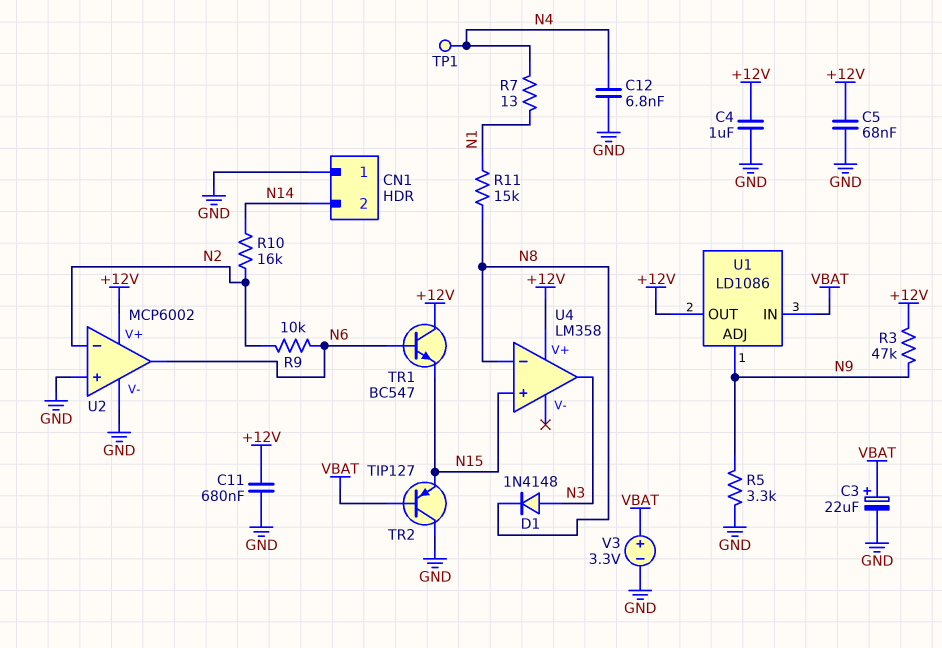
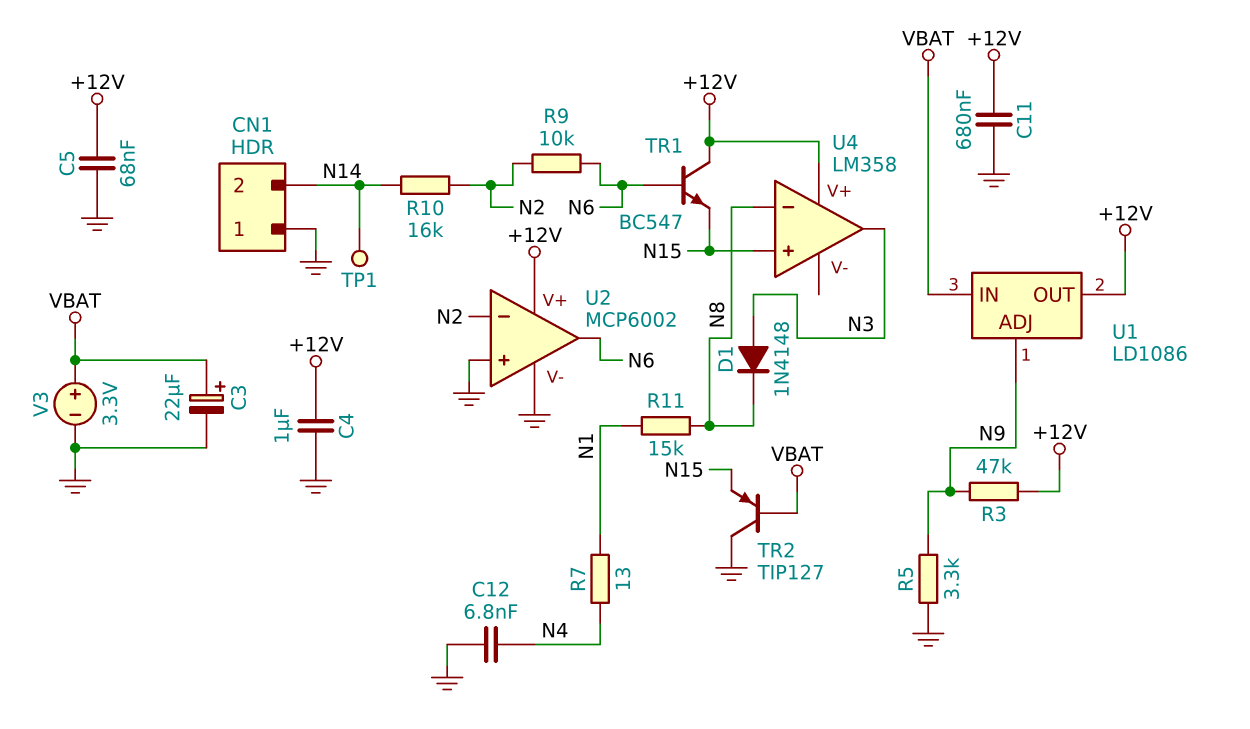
TP1: test point (N4) -> test point (N14)

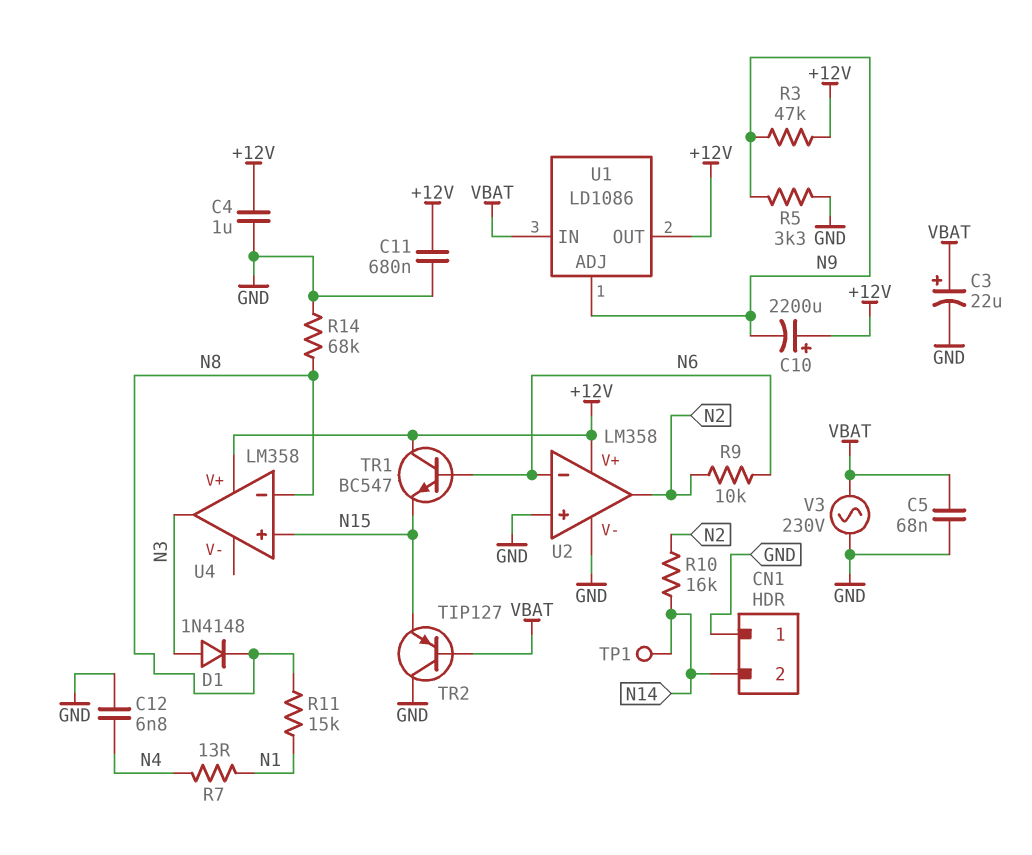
C5: 68nF (+12V, GND) -> 68nF (GND, VBAT)
C10: none -> 2200uF (plus +12V, minus N9)
R14: none -> 68k (GND, N8)
U2: MCP6002 -> LM358
U2 pin in-: N2 -> N6
U2 pin out: N6 -> N2
V3: 3.3V (plus VBAT, minus GND) -> AC 230V (GND, VBAT)

